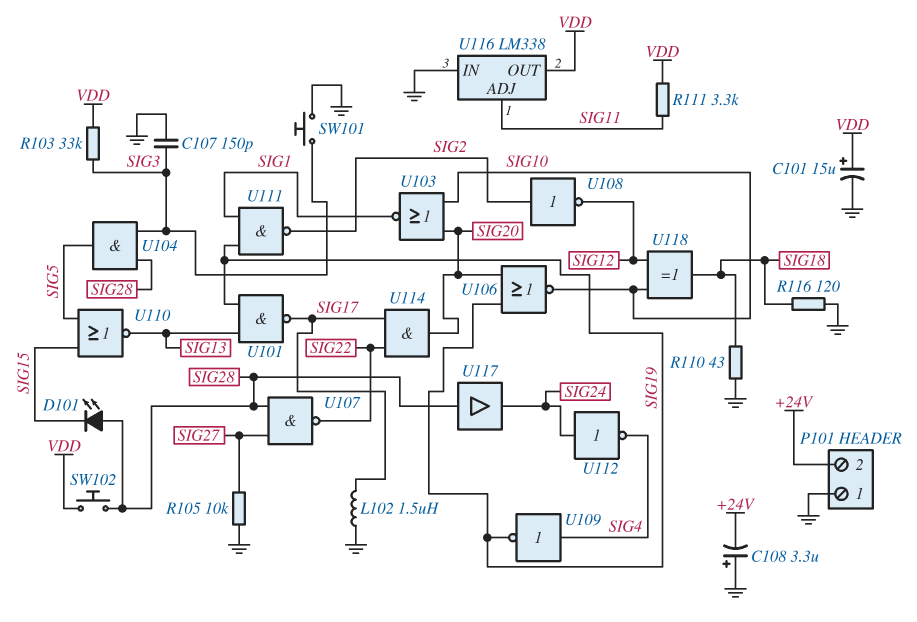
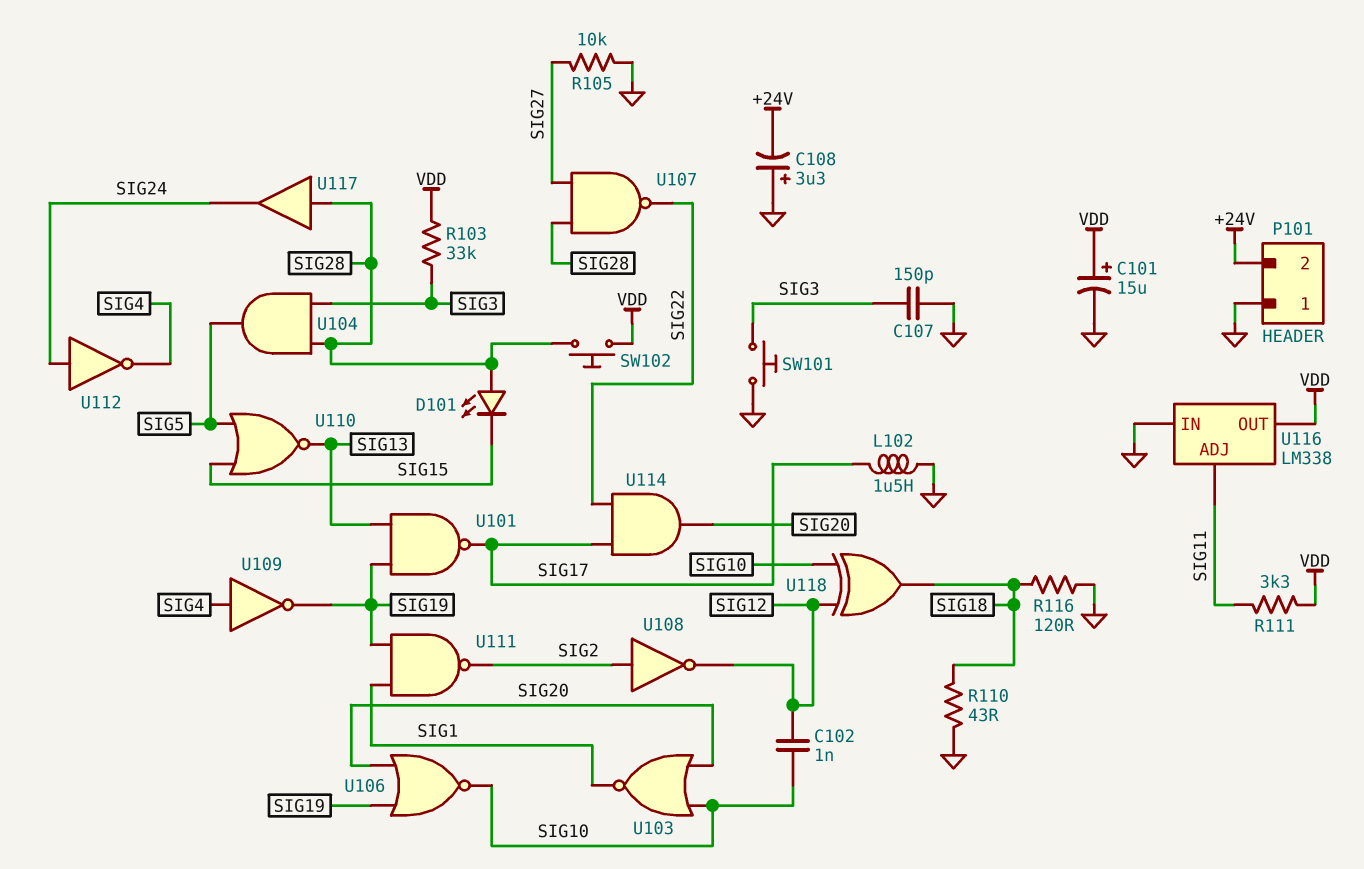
C102: none -> 1nF (SIG10, SIG12)

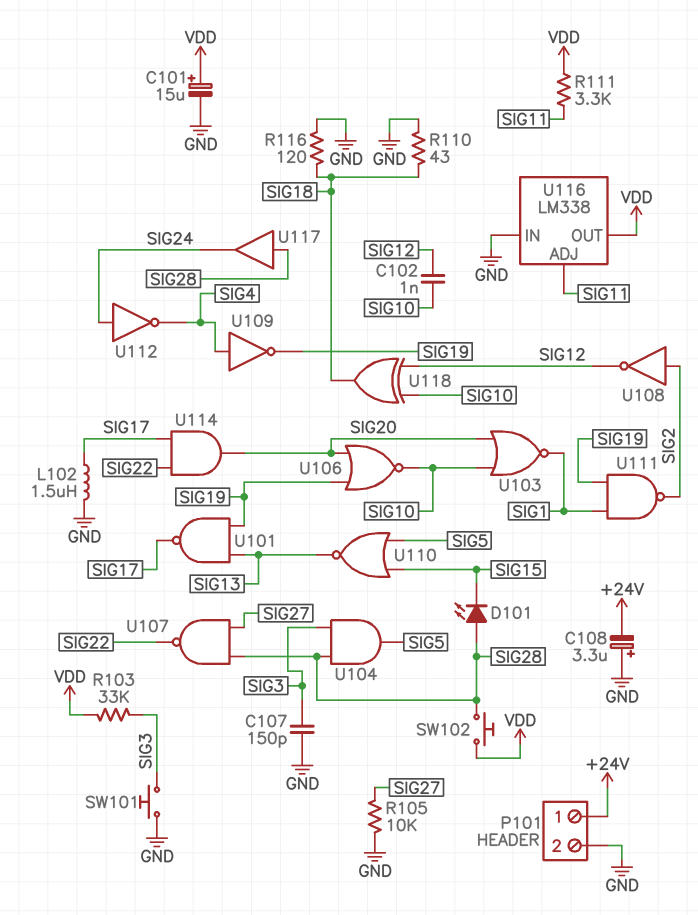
P101 pin 1: GND -> +24V
P101 pin 2: +24V -> GND

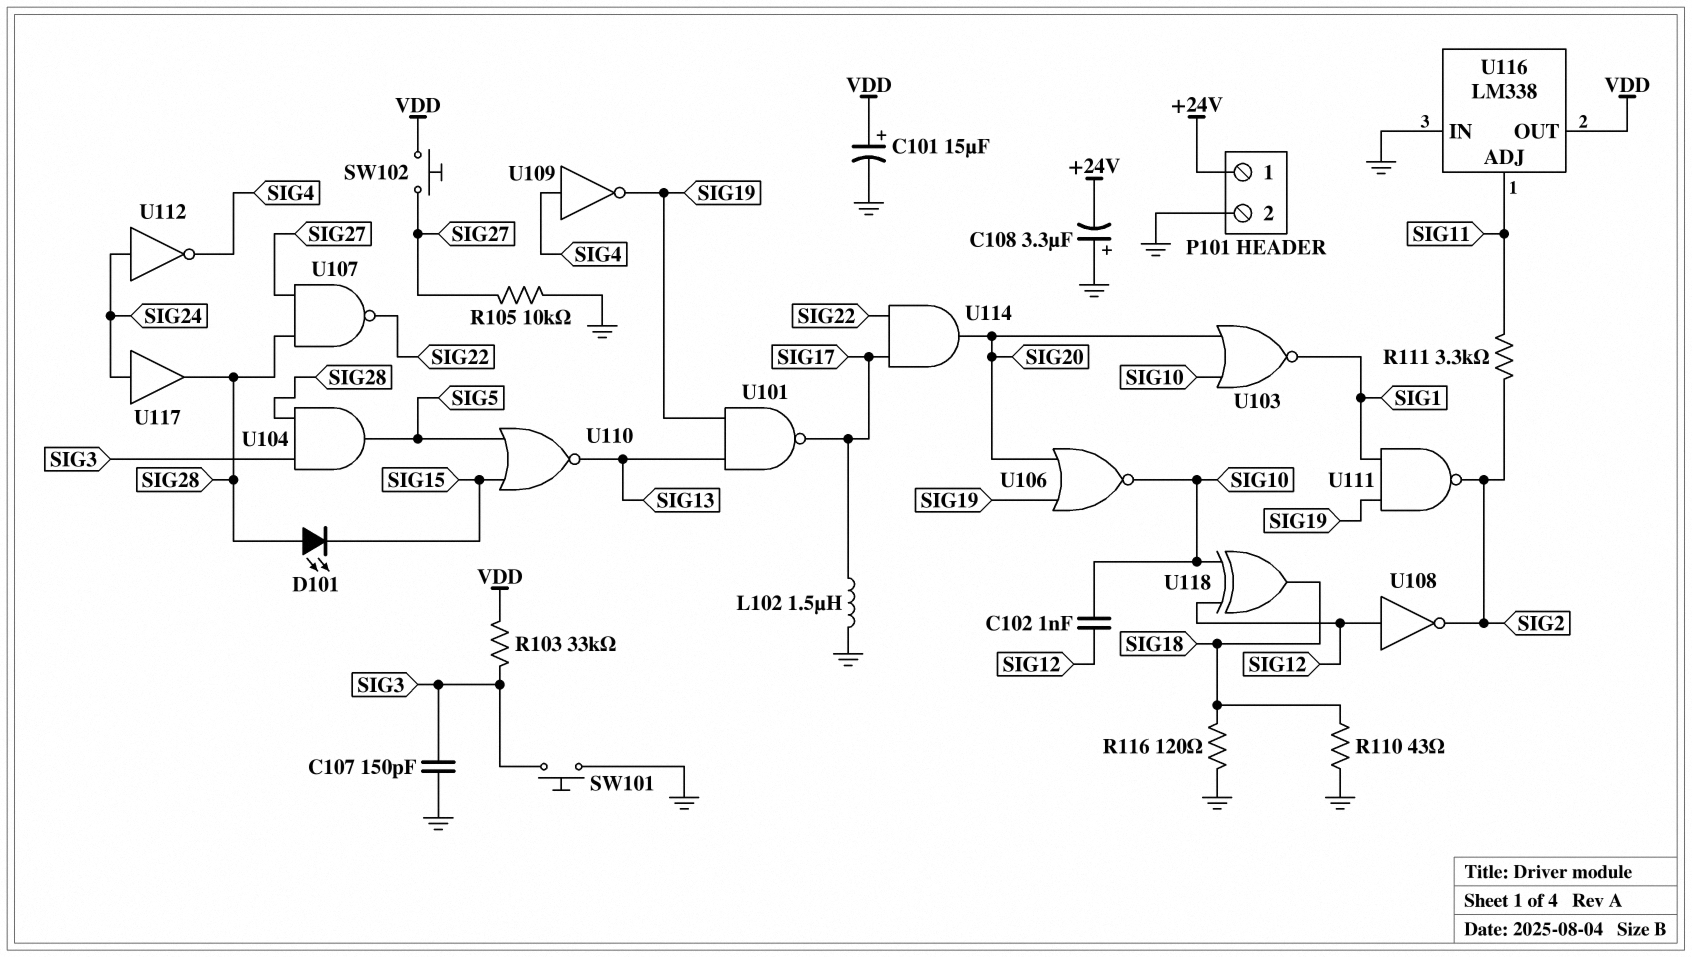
R111: 3.3k (SIG11, VDD) -> 3.3k (SIG2, SIG11)
SW102: button (SIG28, VDD) -> button (SIG27, VDD)
U108: NOT (in SIG2, out SIG12) -> NOT (in SIG12, out SIG2)
U117: buffer (in SIG28, out SIG24) -> buffer (in SIG24, out SIG28)

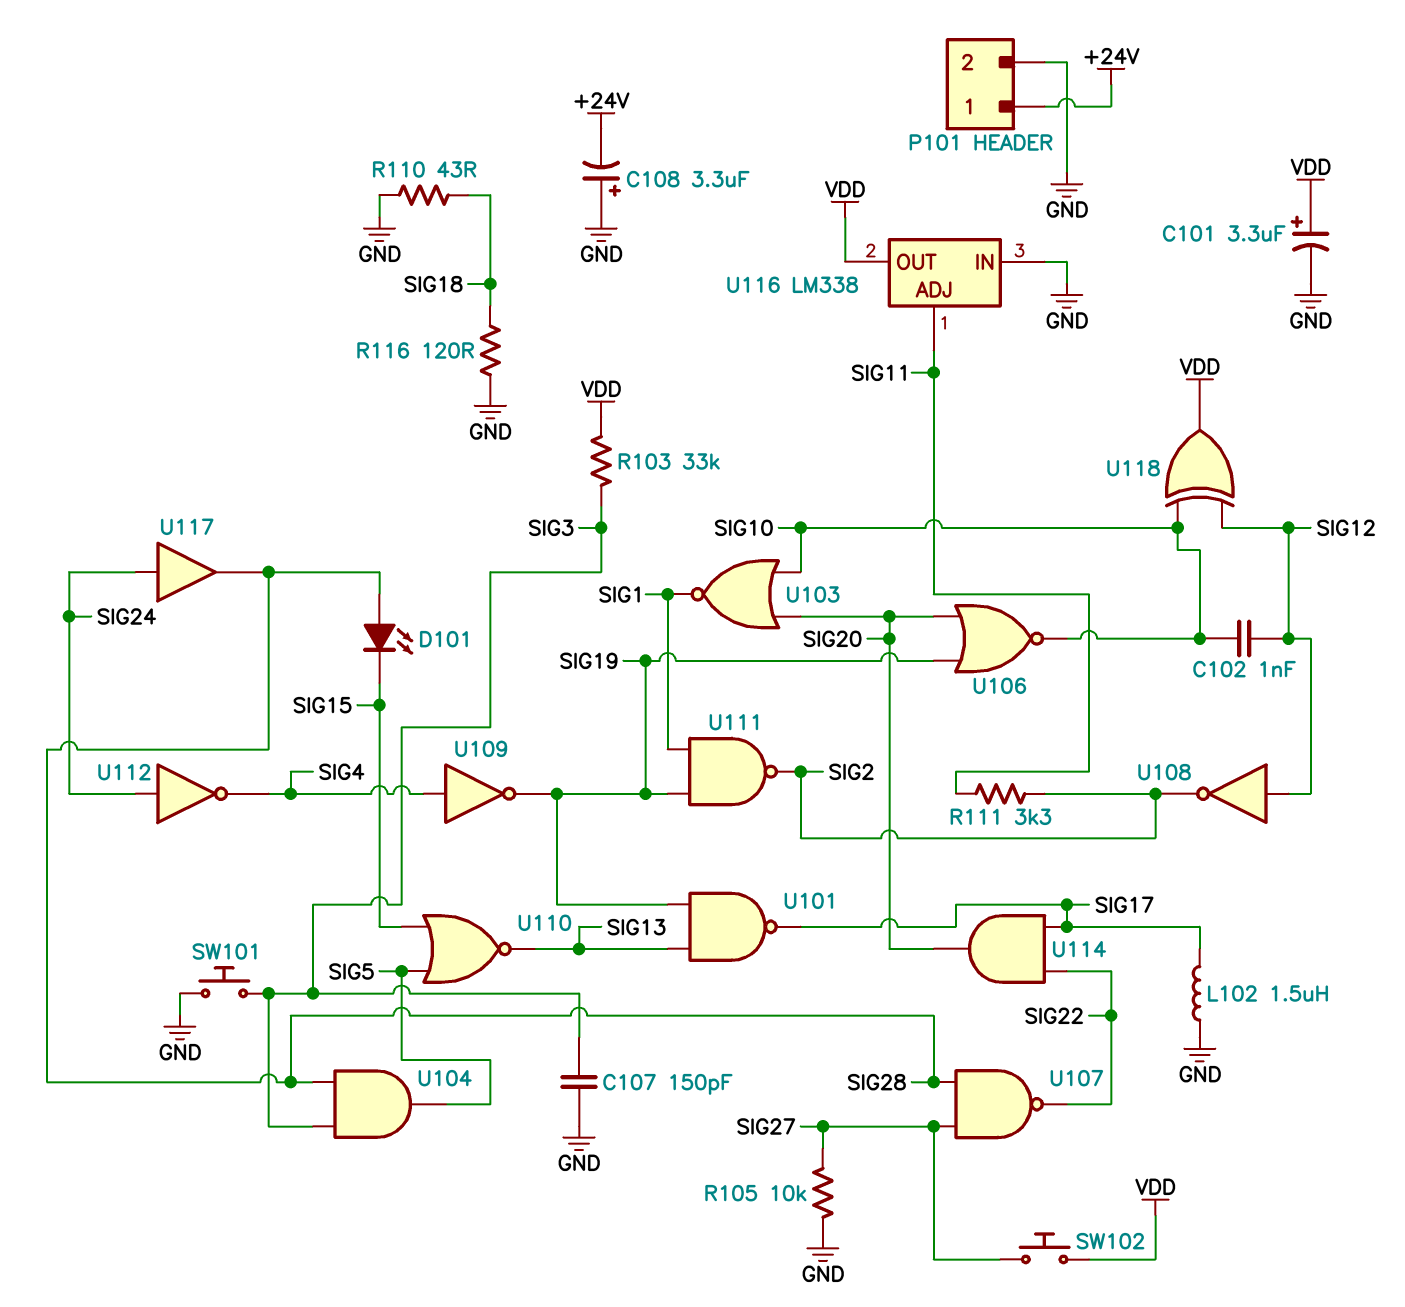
C101: 15uF (plus VDD, minus GND) -> 3.3uF (plus VDD, minus GND)
U118: XOR (in SIG10, in SIG12, out SIG18) -> XOR (in SIG10, in SIG12, out VDD)

